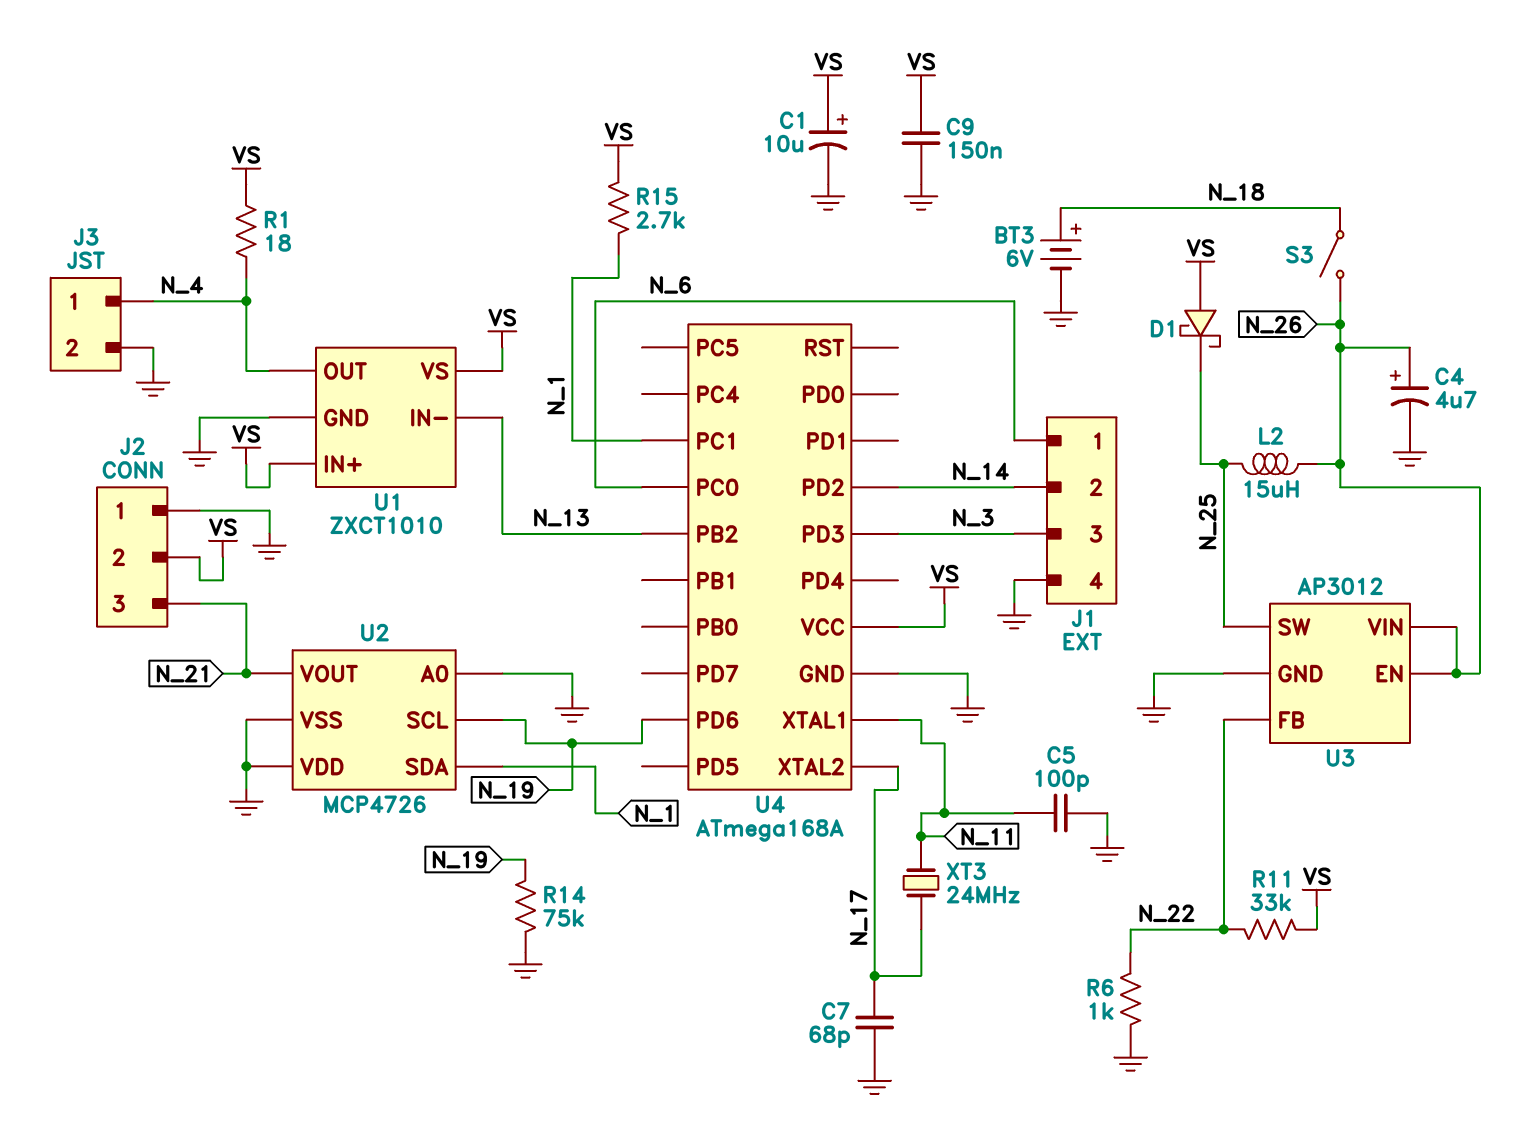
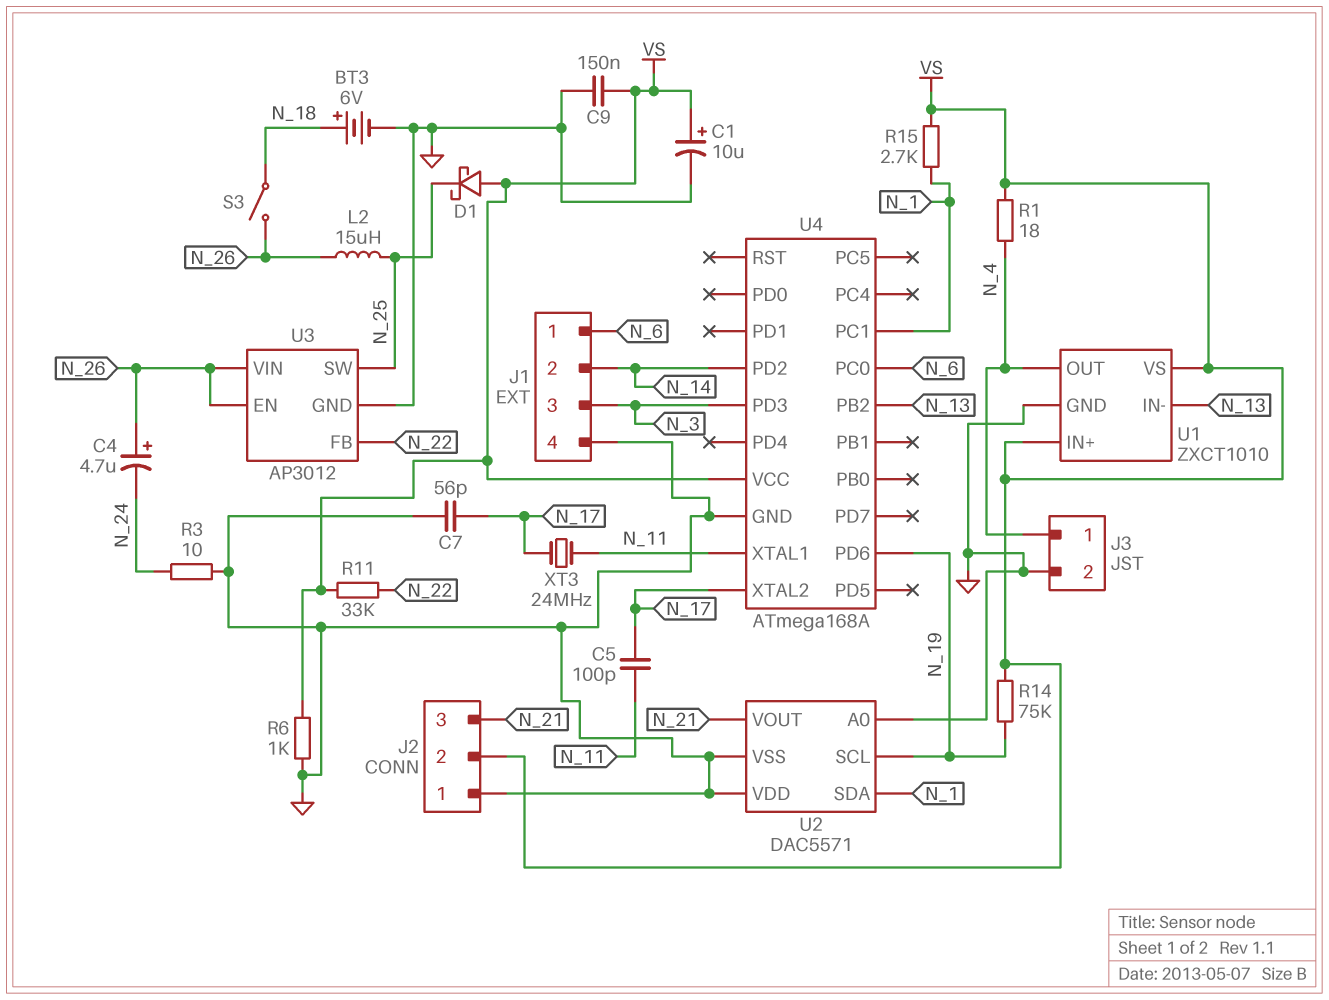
C4: 4.7uF (plus N_26, minus GND) -> 4.7uF (plus N_26, minus N_24)
C5: 100pF (GND, N_11) -> 100pF (N_11, N_17)
C7: 68pF (GND, N_17) -> 56pF (GND, N_17)
R3: none -> 10 (GND, N_24)
R6: 1k (GND, N_22) -> 1k (GND, VS)
R14: 75k (GND, N_19) -> 75k (N_19, VS)
U2: MCP4726 -> DAC5571

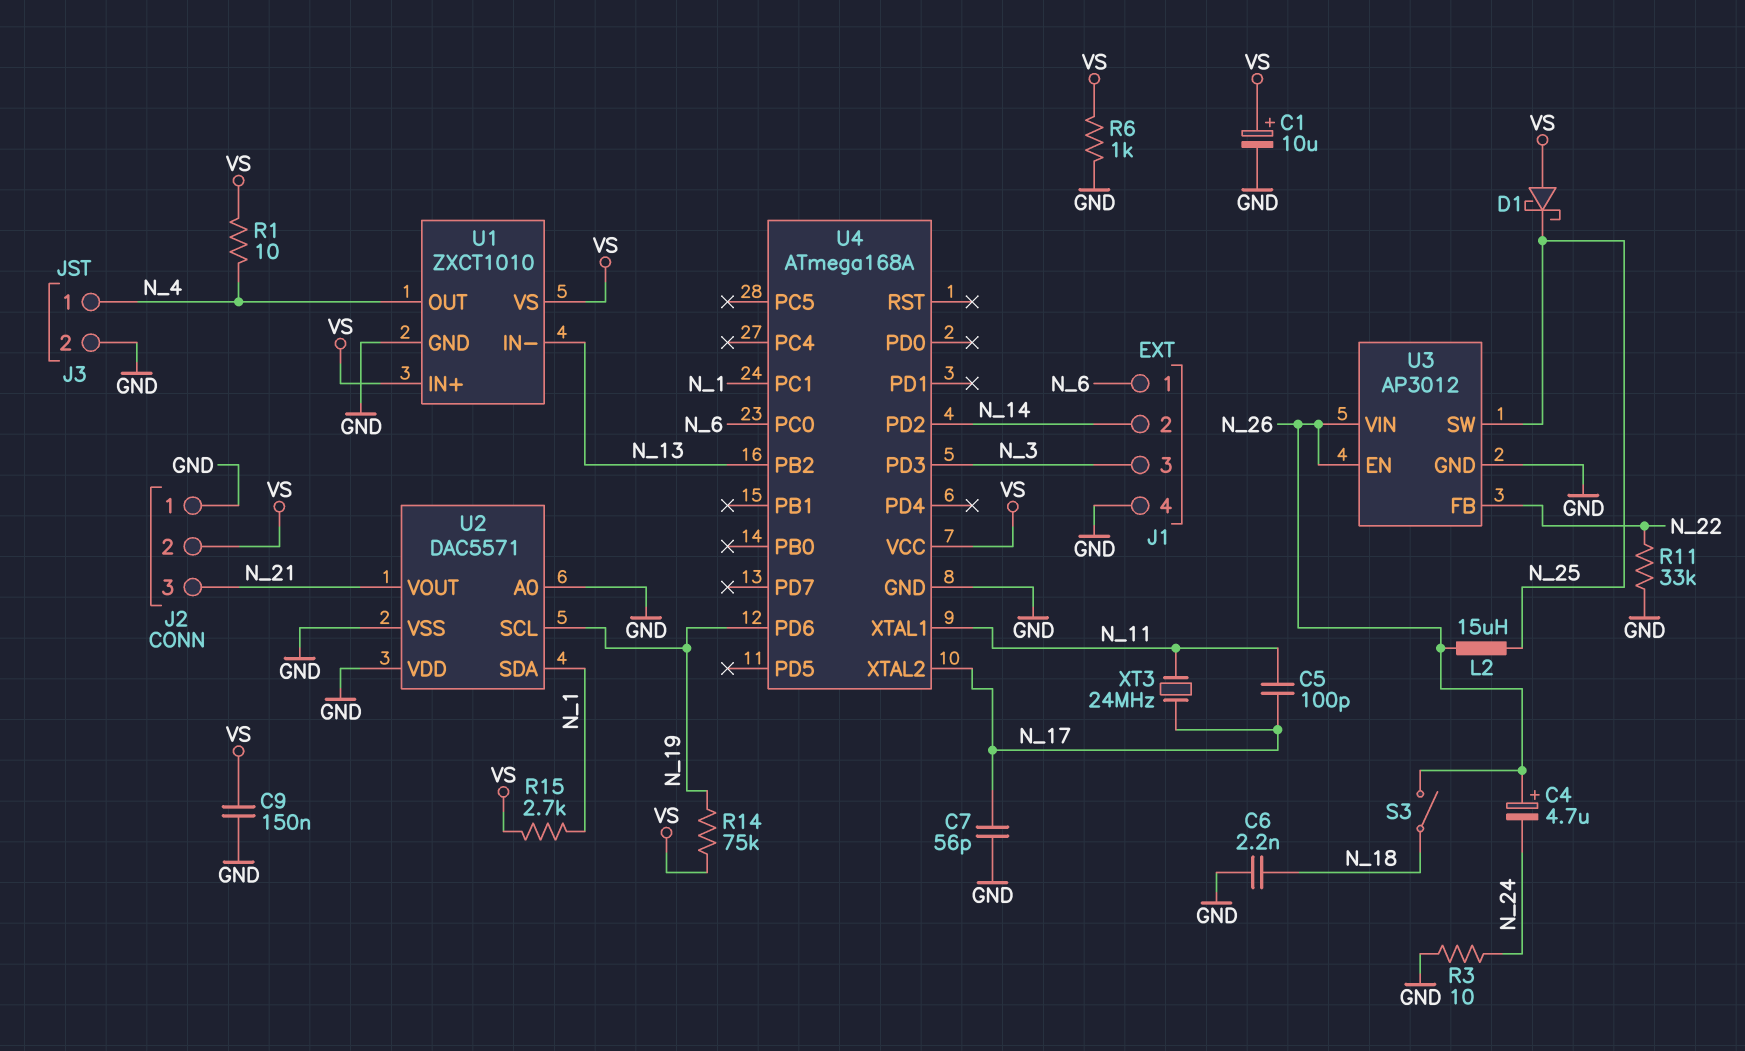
BT3: 6V (plus N_18, minus GND) -> none
C6: none -> 2.2nF (GND, N_18)
R1: 18 (N_4, VS) -> 10 (N_4, VS)
R11: 33k (N_22, VS) -> 33k (GND, N_22)

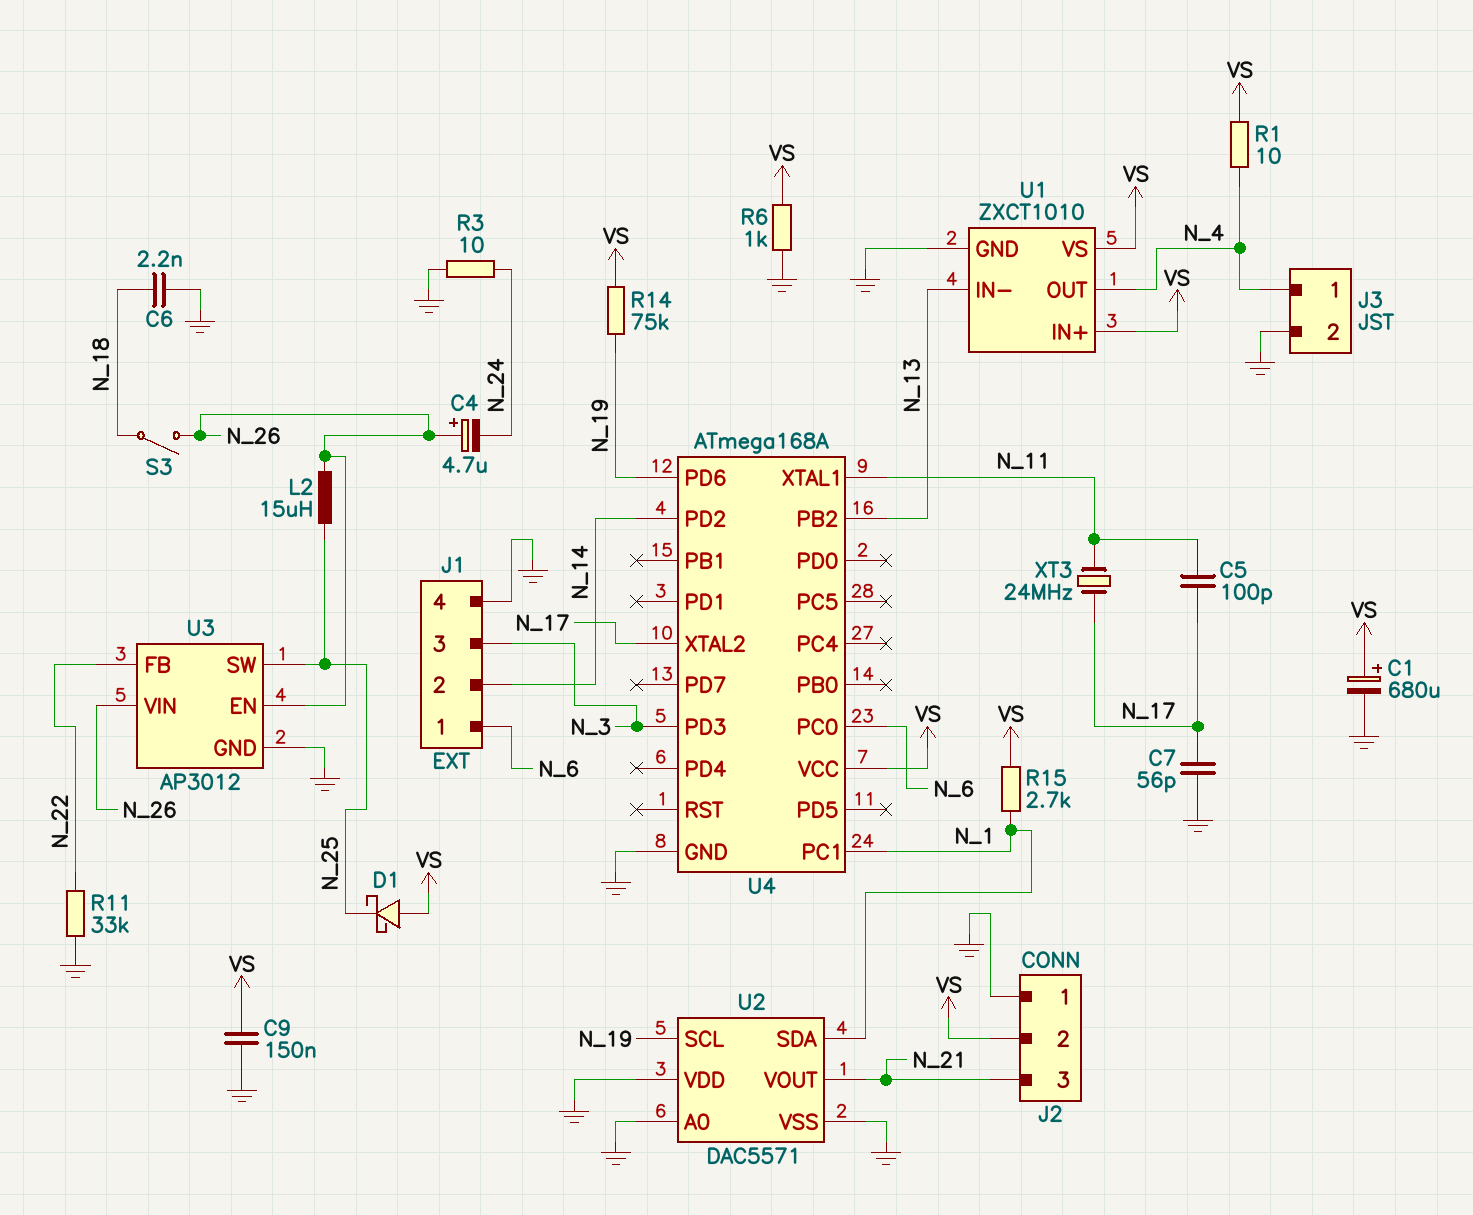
C1: 10uF (plus VS, minus GND) -> 680uF (plus VS, minus GND)

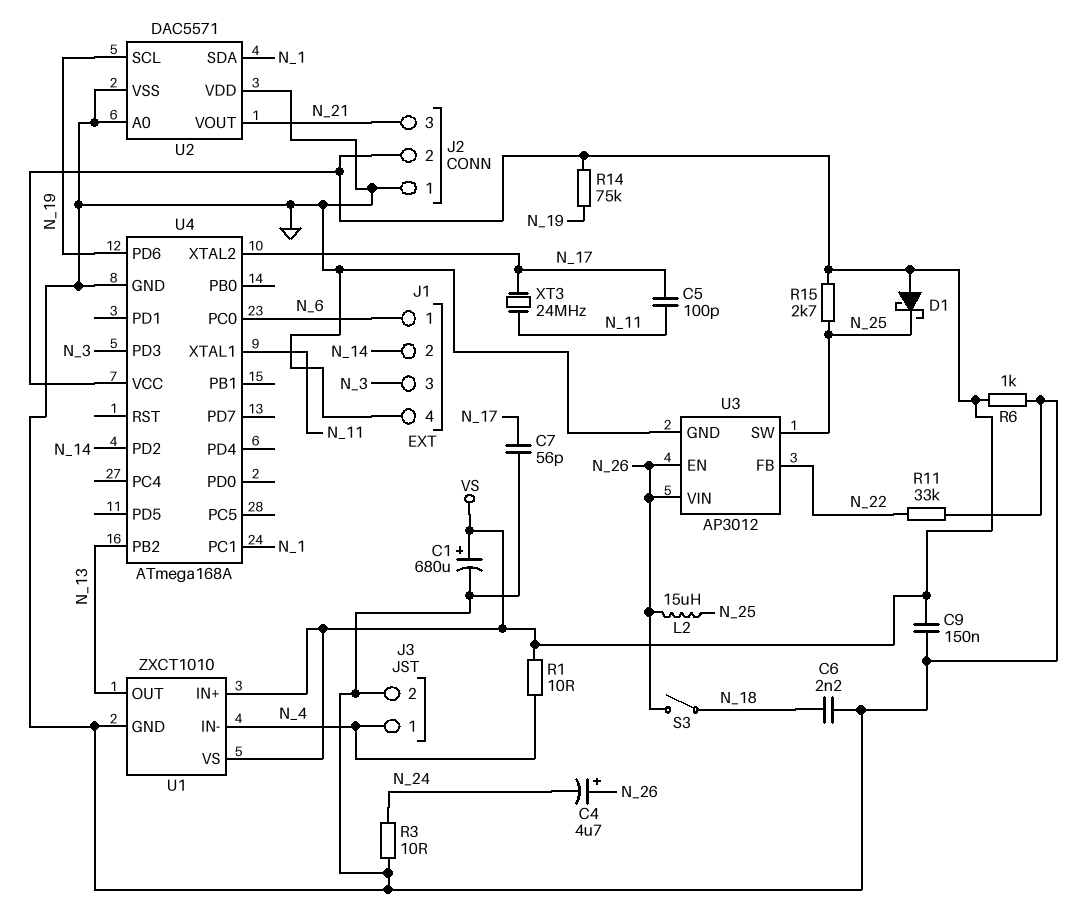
R15: 2.7k (N_1, VS) -> 2.7k (N_25, VS)
U1 pin IN-: N_13 -> N_4
U1 pin OUT: N_4 -> N_13

